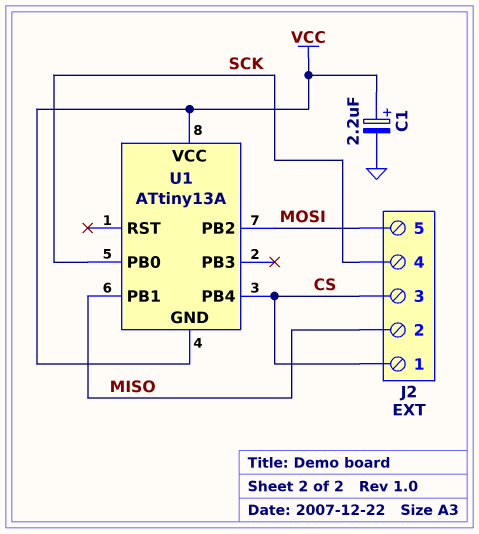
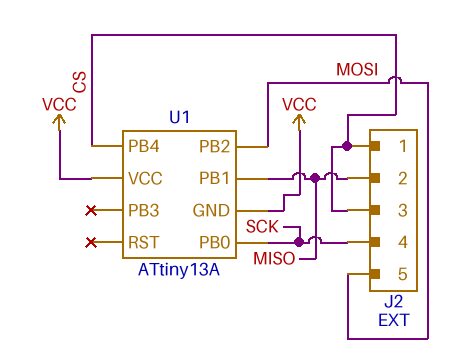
C1: 2.2uF (plus VCC, minus GND) -> none

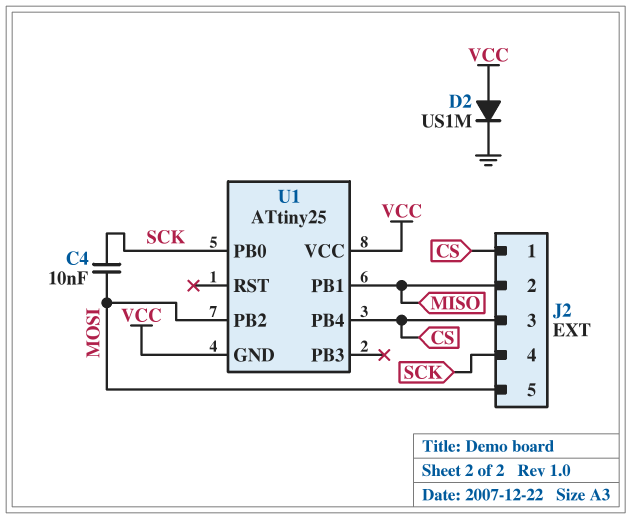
C4: none -> 10nF (MOSI, SCK)
D2: none -> diode US1M (A VCC, K GND)
U1: ATtiny13A -> ATtiny25

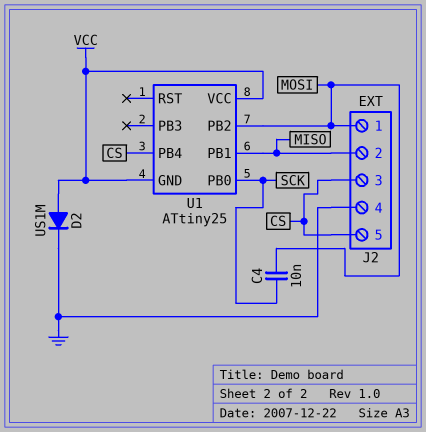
J2 pin 1: CS -> MOSI
J2 pin 4: SCK -> GND
J2 pin 5: MOSI -> CS

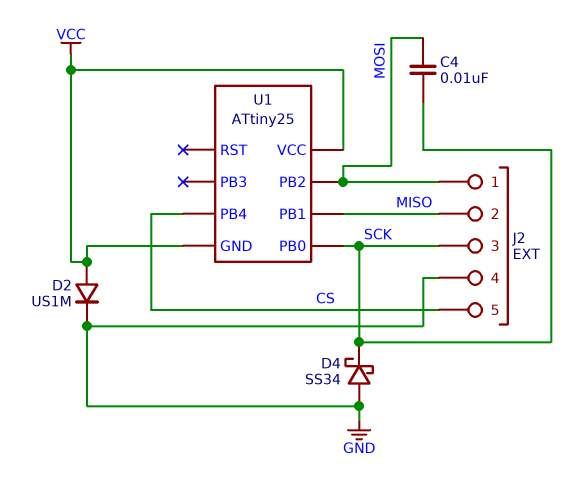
D4: none -> schottky SS34 (A GND, K SCK)
J2 pin 3: CS -> SCK

